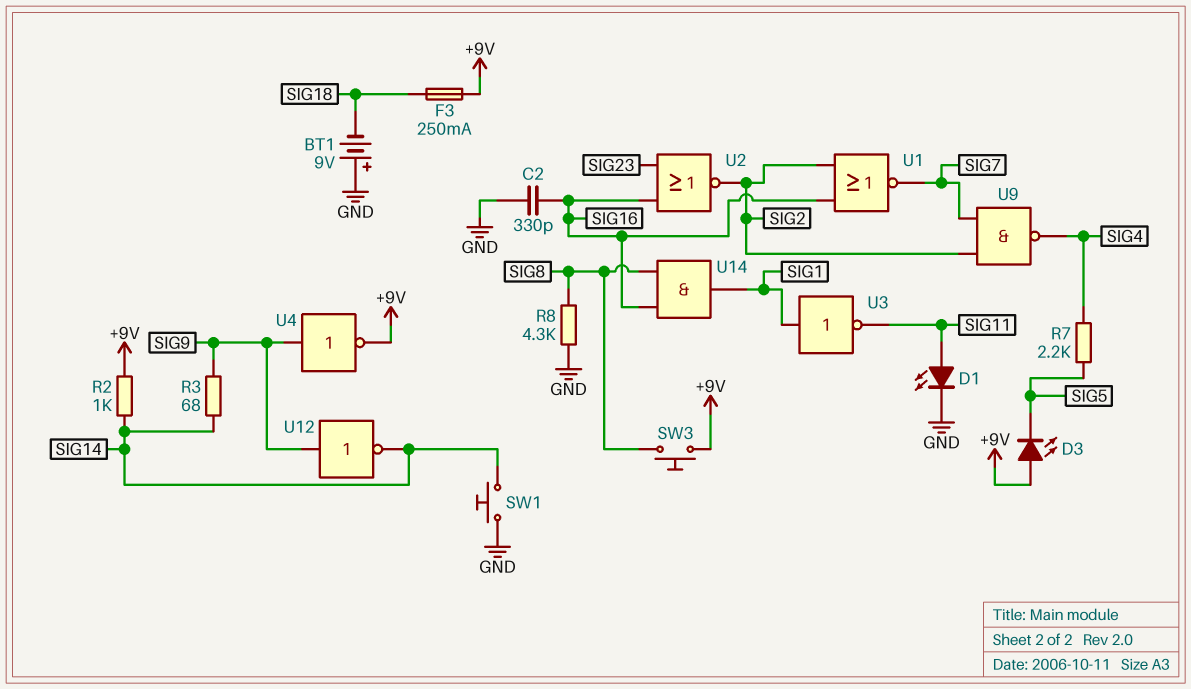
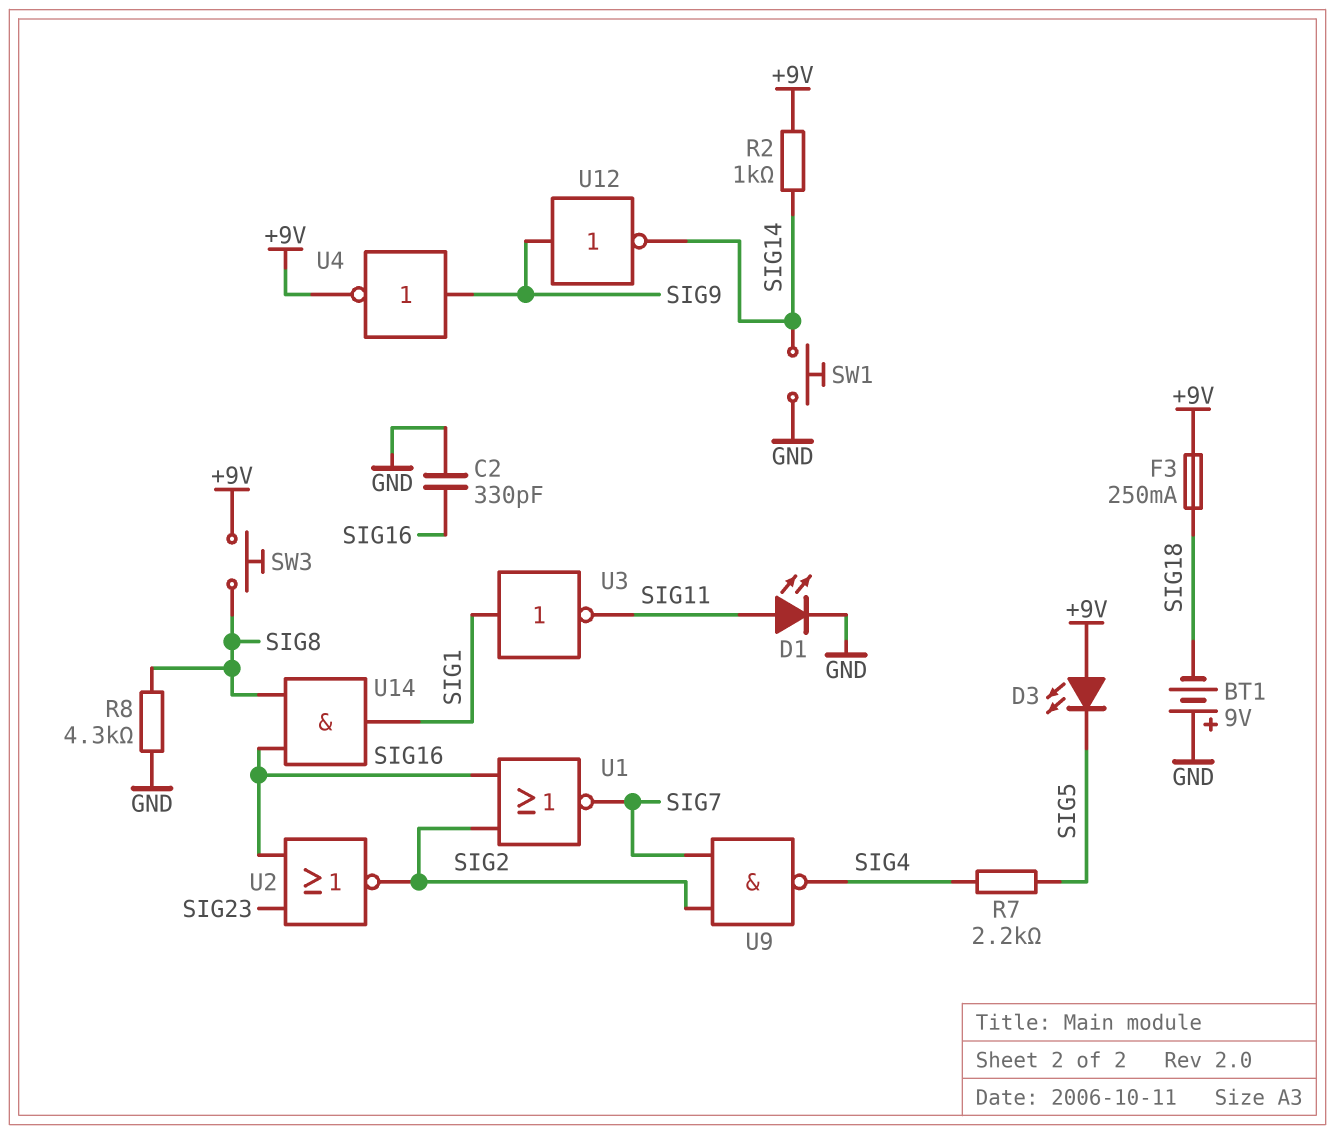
R3: 68 (SIG9, SIG14) -> none

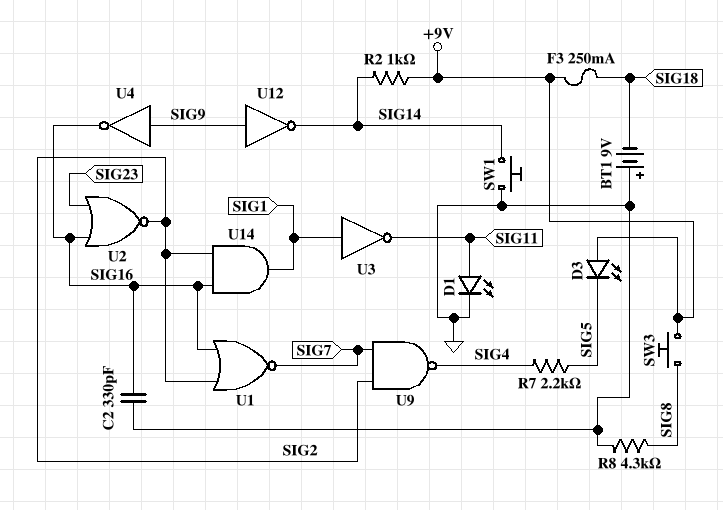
U4: NOT (in SIG9, out +9V) -> NOT (in SIG9, out SIG16)
U14: AND (in SIG8, in SIG16, out SIG1) -> AND (in SIG2, in SIG16, out SIG1)

